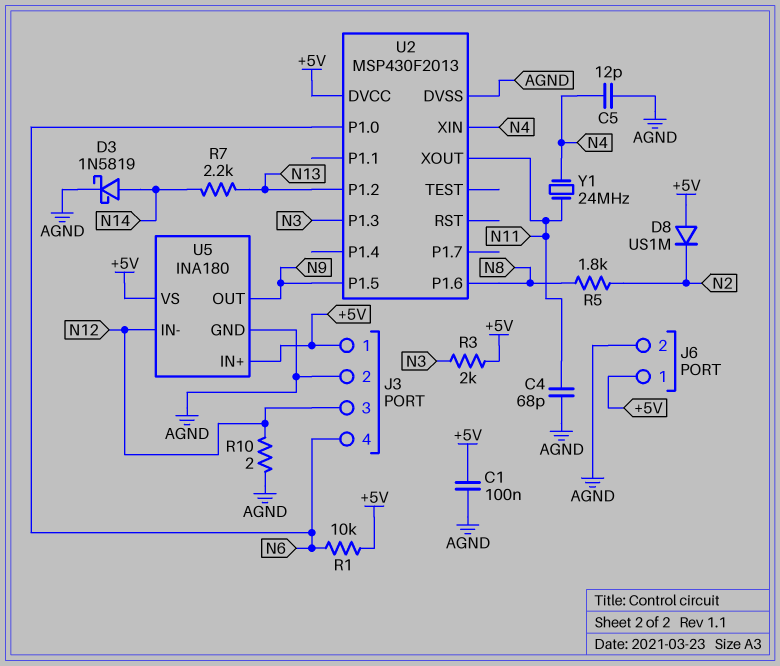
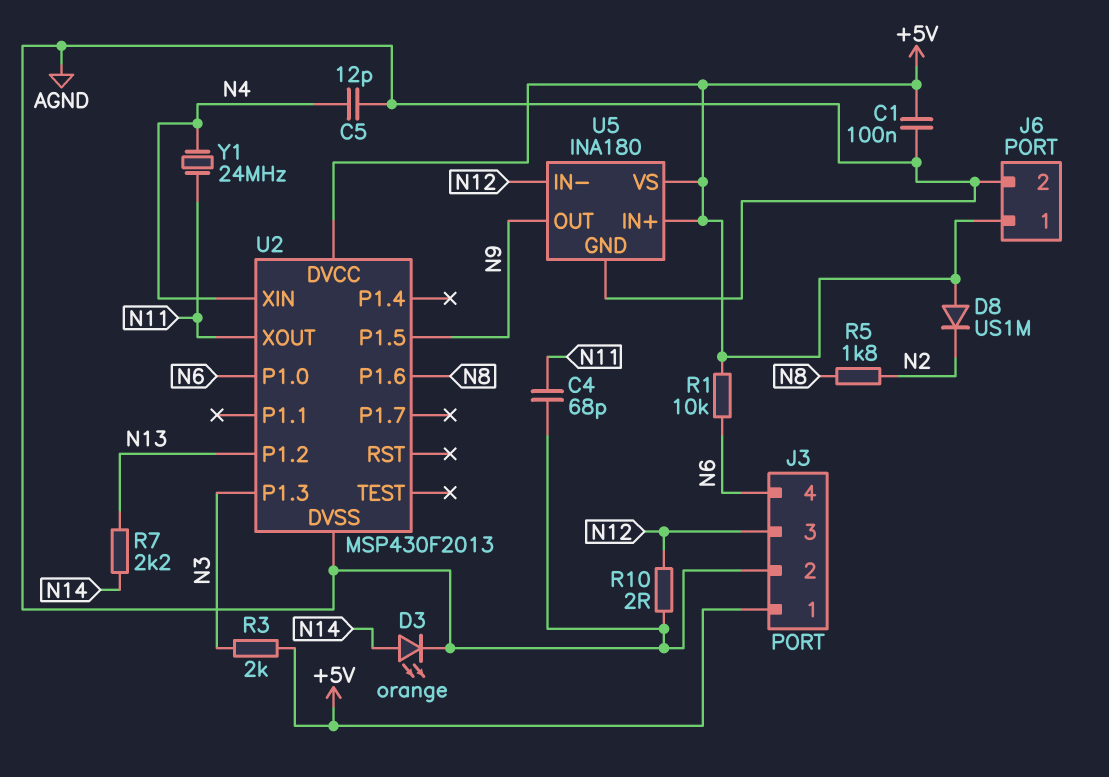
D3: schottky 1N5819 (A N14, K AGND) -> LED orange (A N14, K AGND)

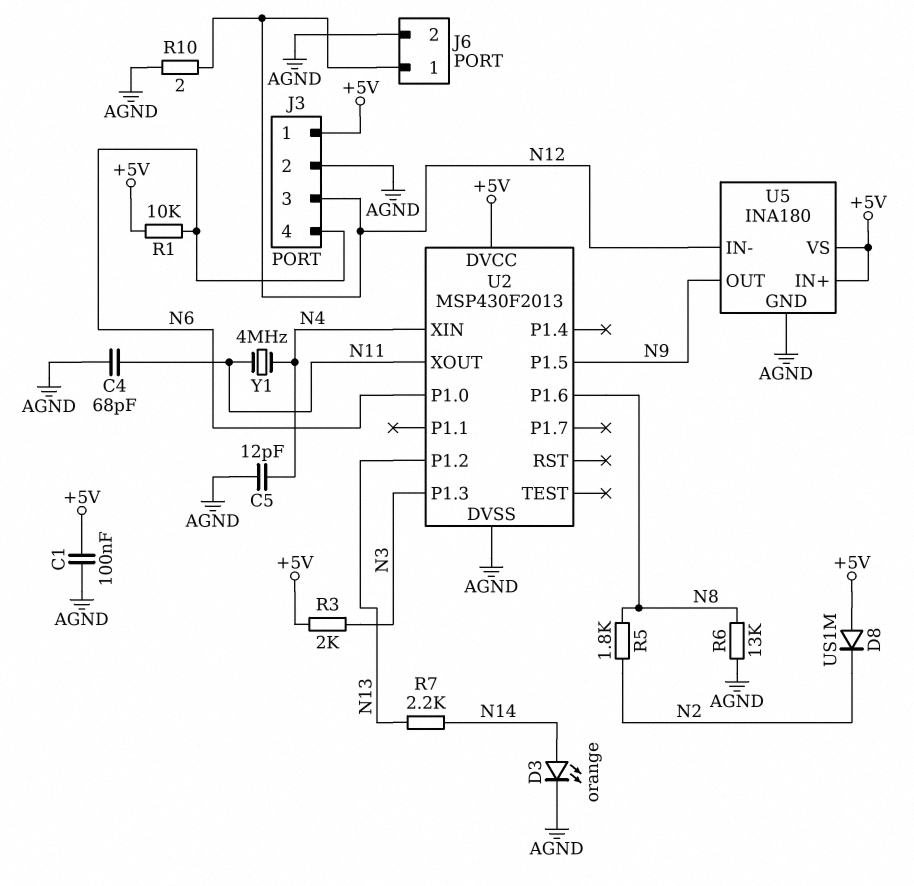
J6 pin 1: +5V -> N12
R6: none -> 13k (AGND, N8)
Y1: 24MHz (N4, N11) -> 4MHz (N4, N11)

